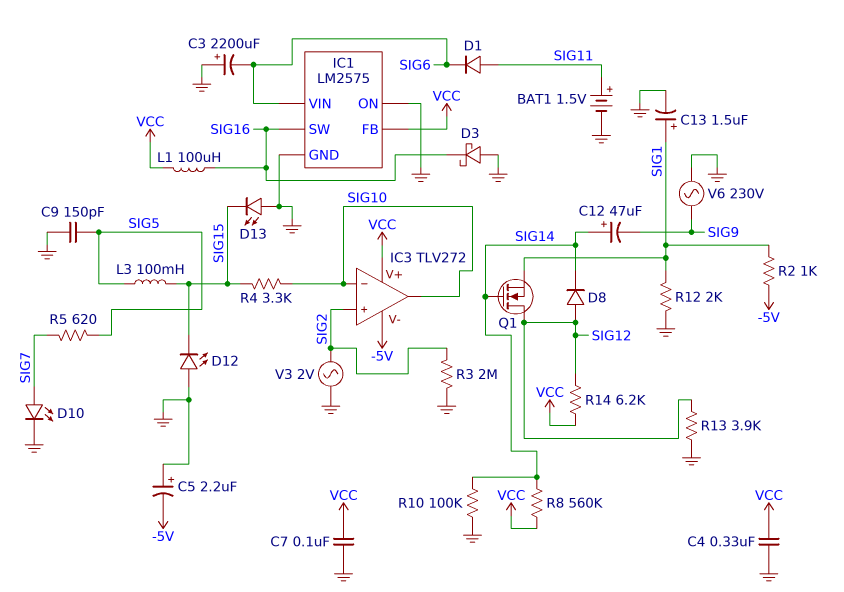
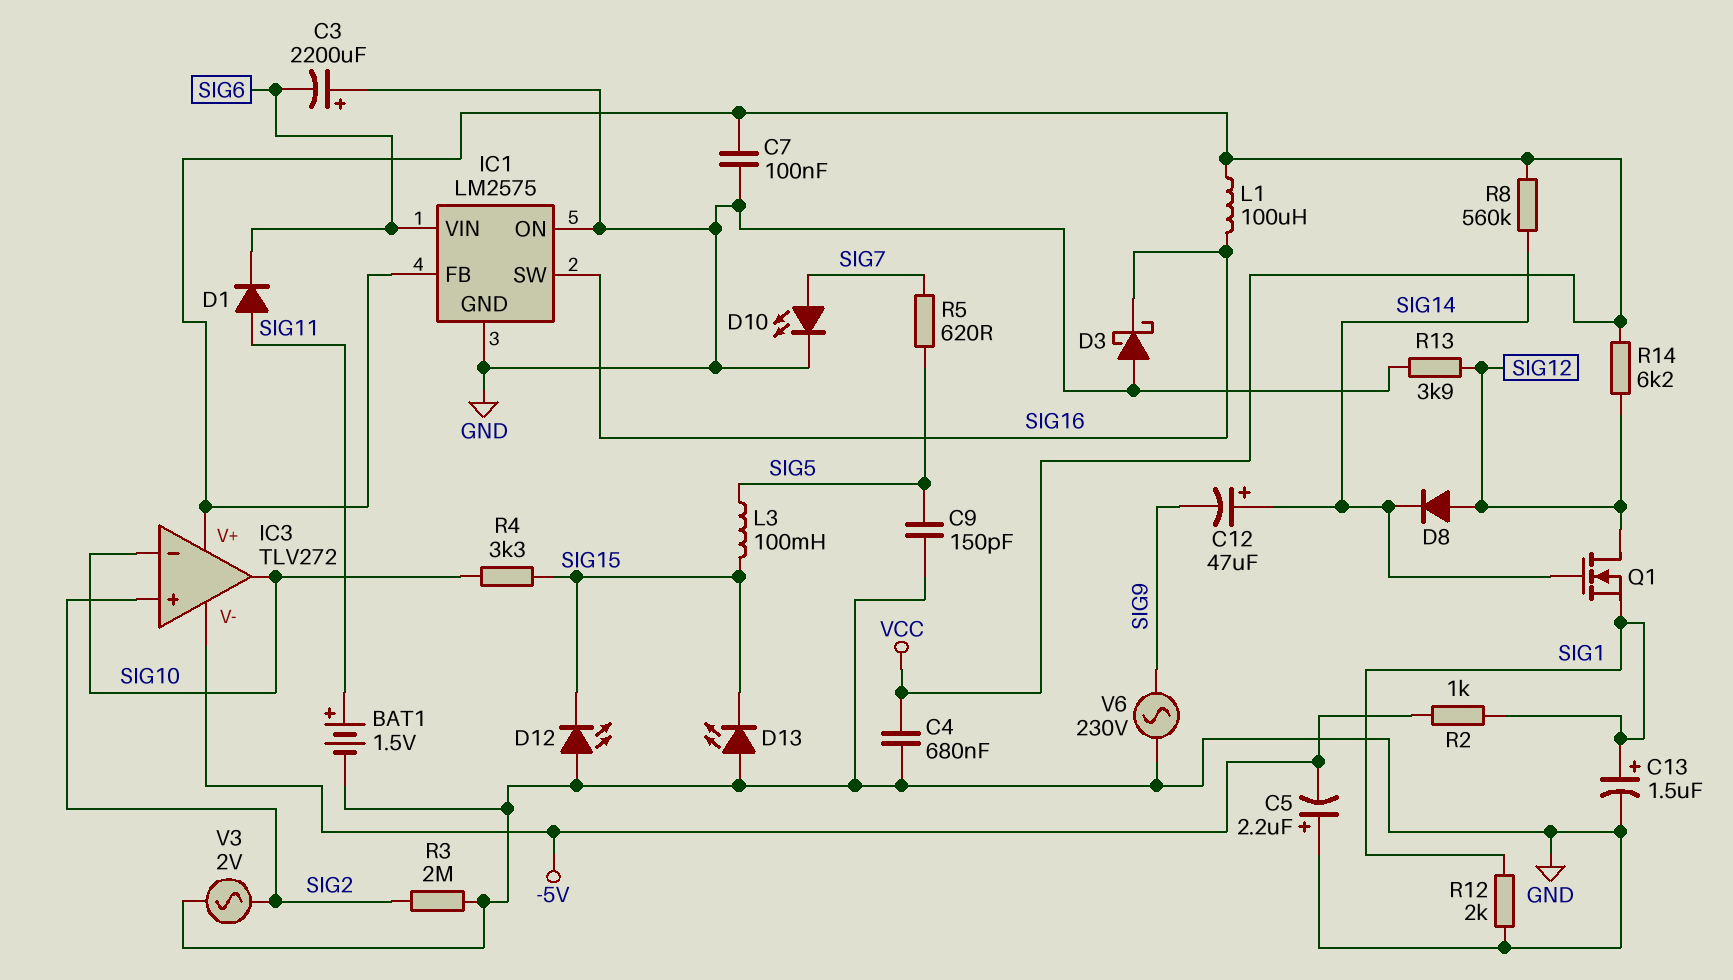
C4: 330nF (GND, VCC) -> 680nF (GND, VCC)
R10: 100k (GND, SIG14) -> none

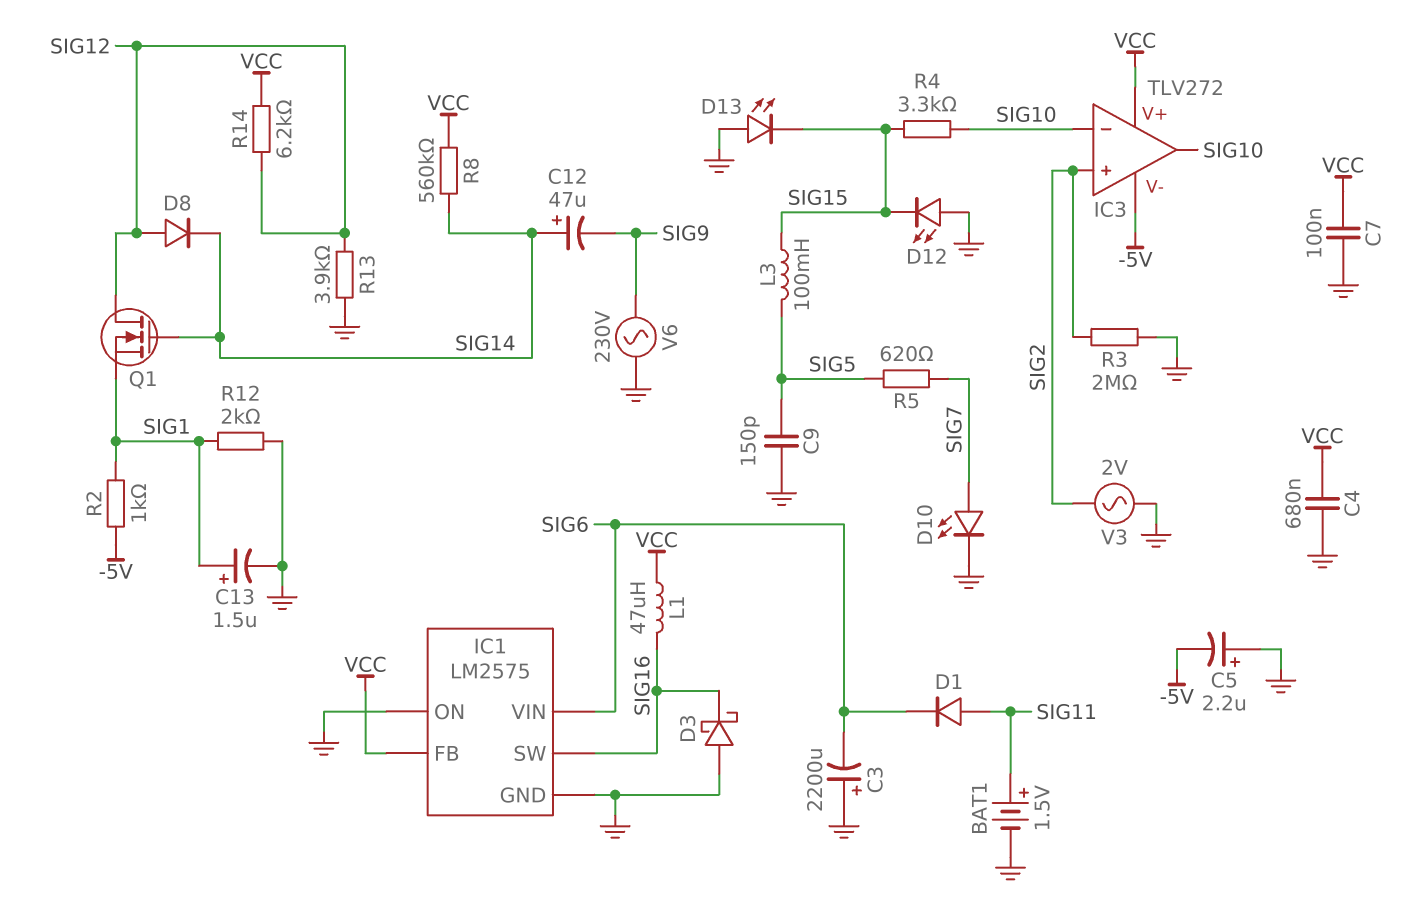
L1: 100uH (SIG16, VCC) -> 47uH (SIG16, VCC)

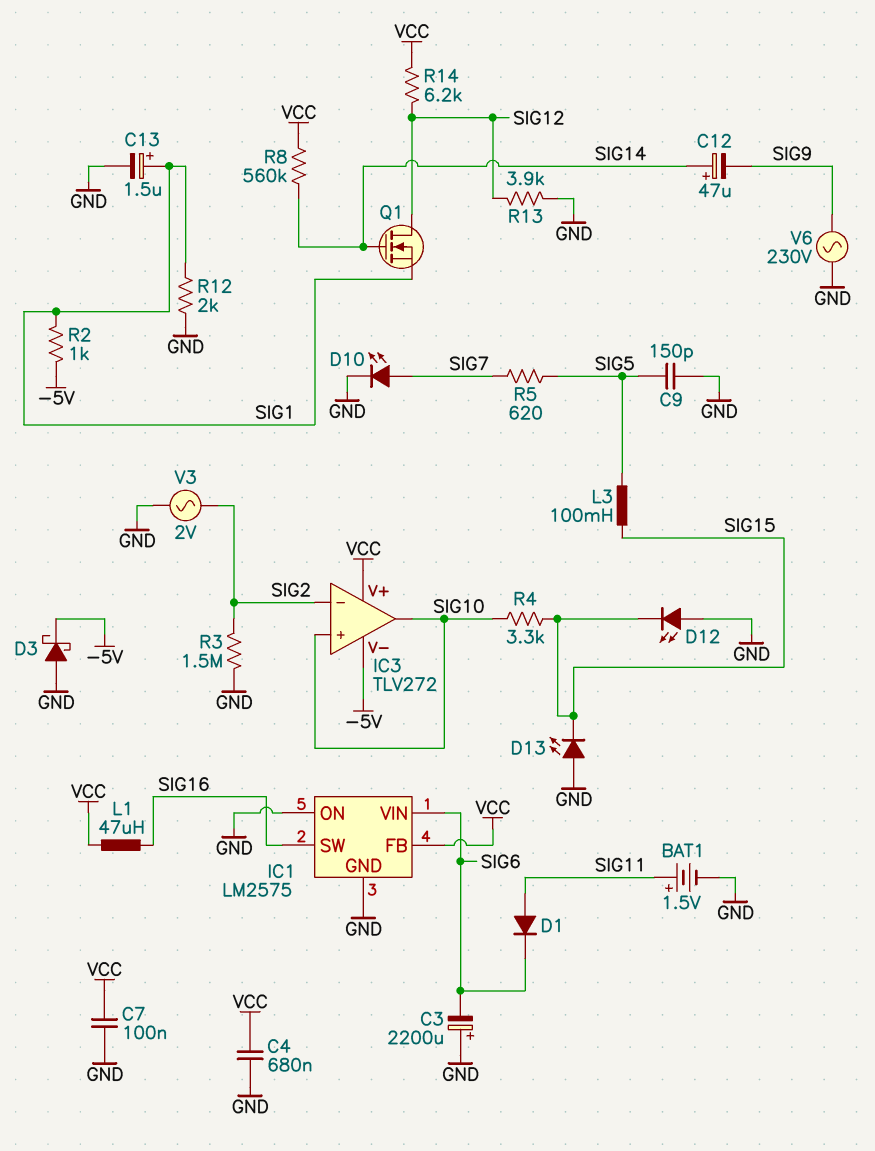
C5: 2.2uF (plus GND, minus -5V) -> none
D3: schottky (A GND, K SIG16) -> schottky (A GND, K -5V)
D8: diode (A SIG12, K SIG14) -> none
IC3 pin in+: SIG2 -> SIG10
IC3 pin in-: SIG10 -> SIG2
R3: 2M (GND, SIG2) -> 1.5M (GND, SIG2)

